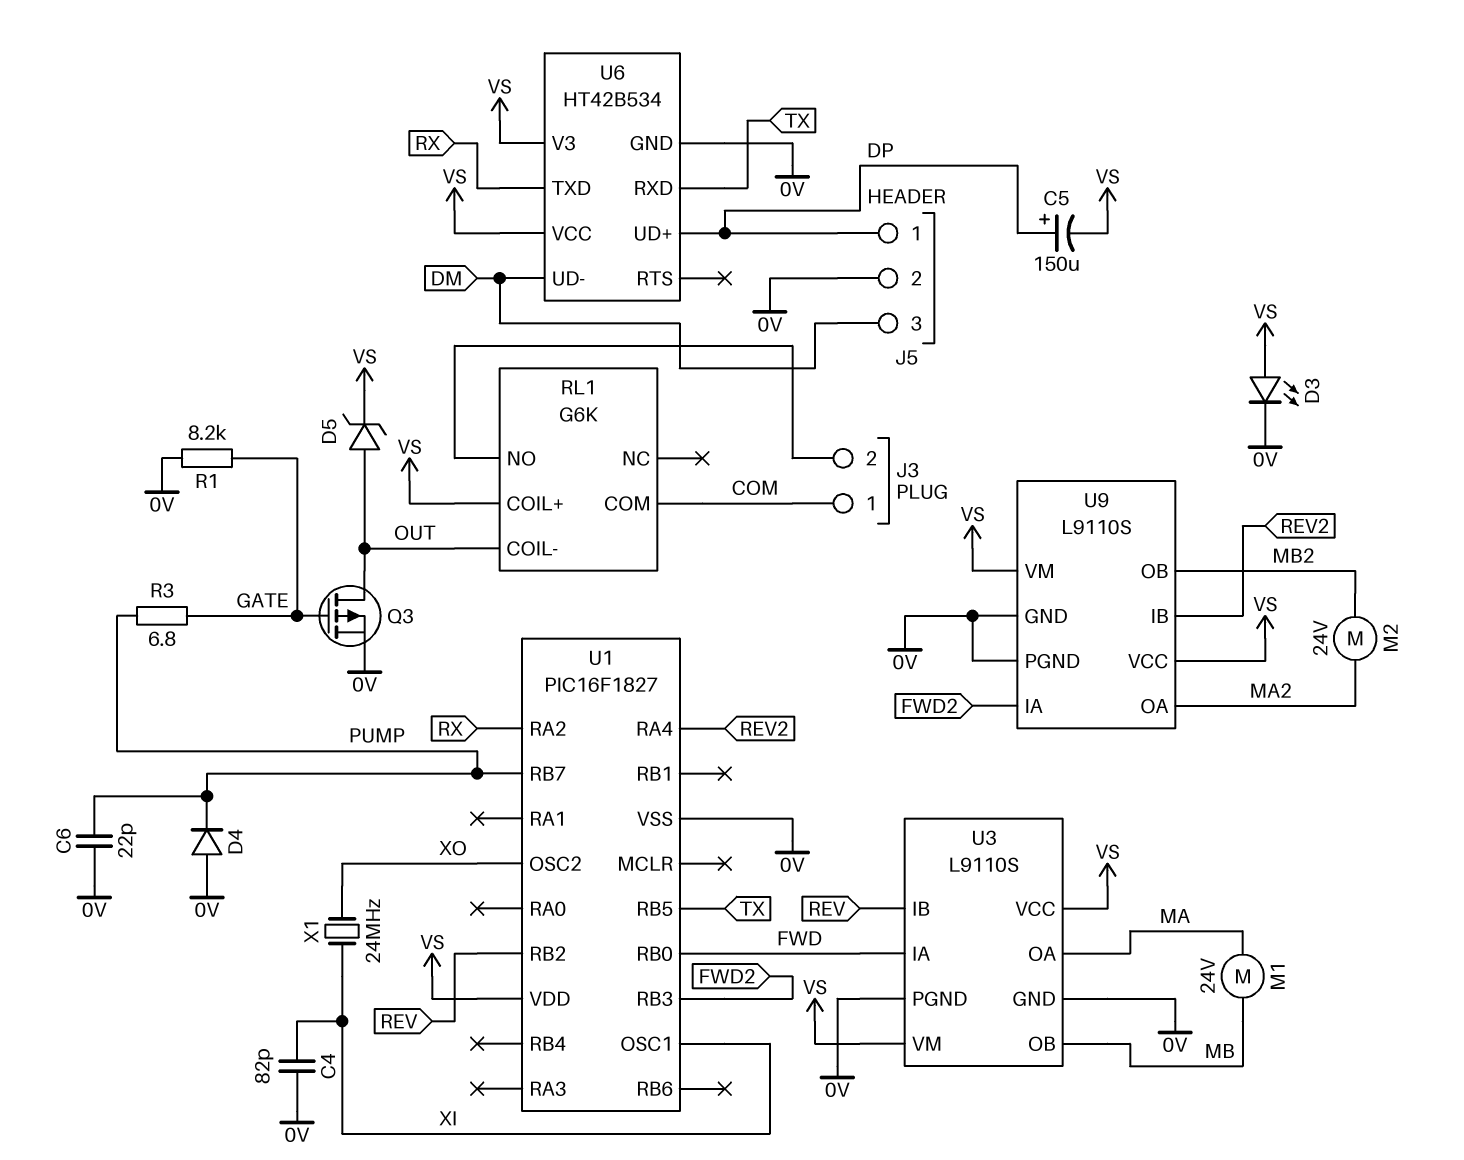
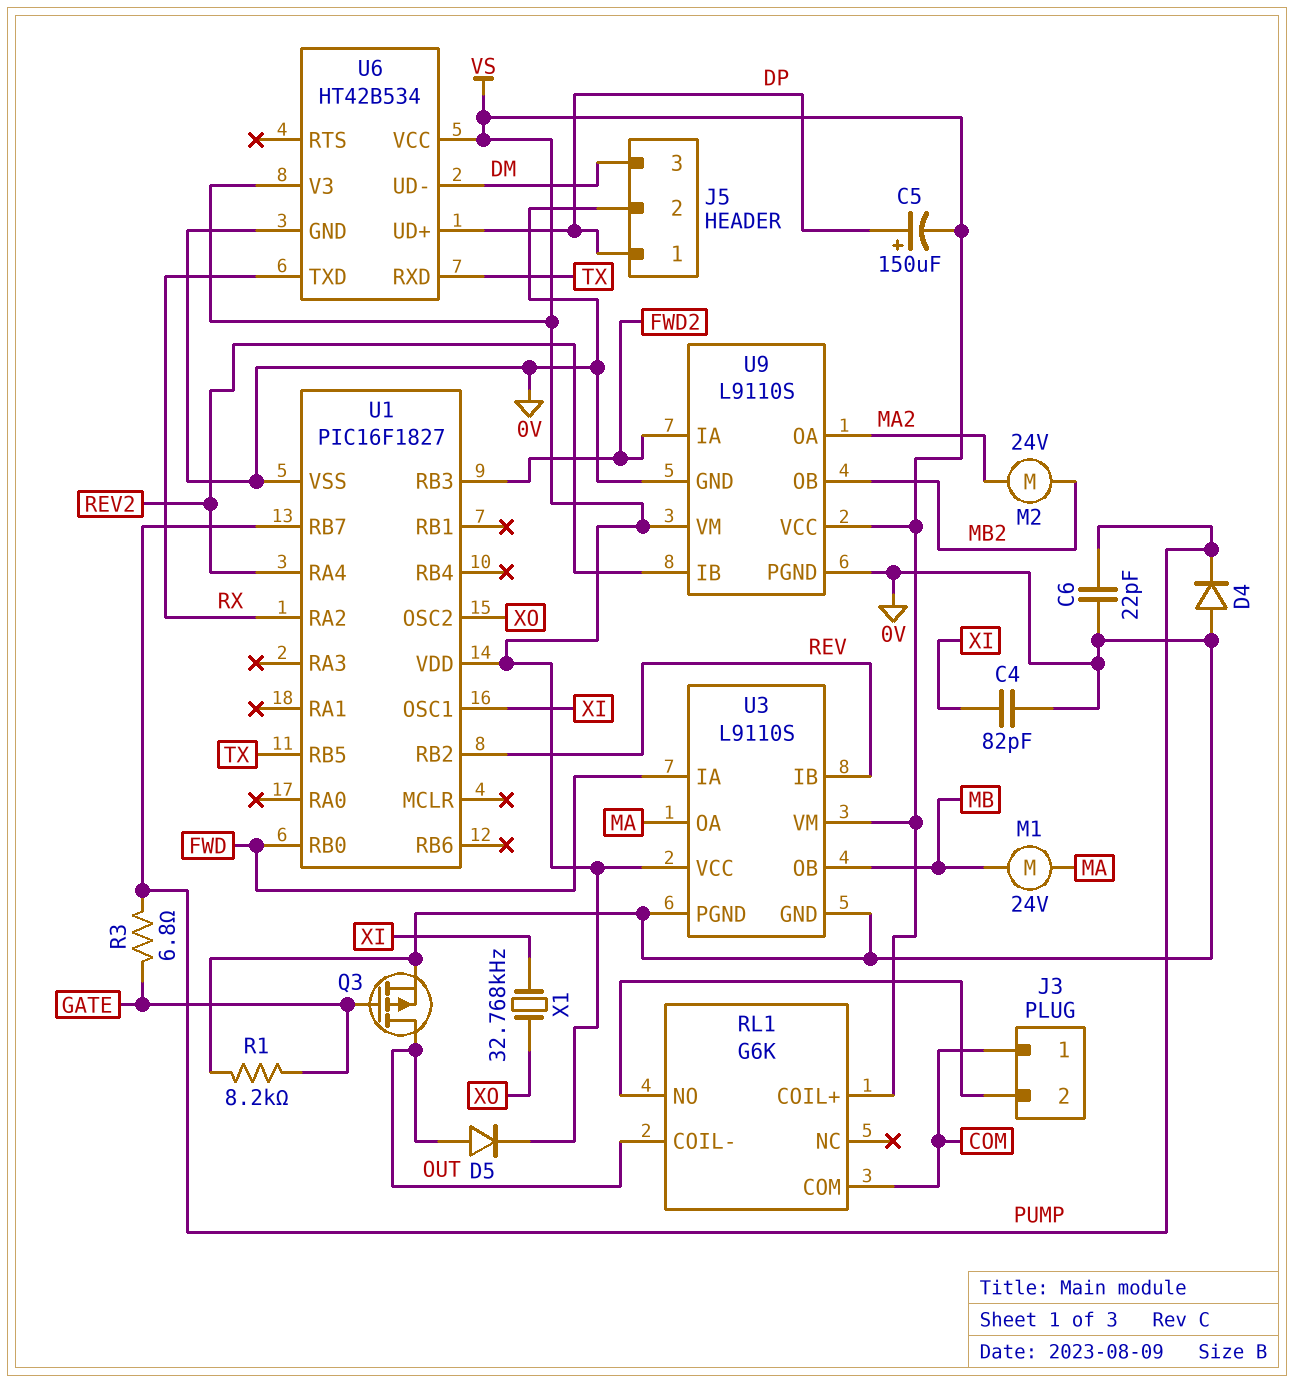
D3: LED (A VS, K 0V) -> none
D5: zener (A OUT, K VS) -> diode (A OUT, K VS)
X1: 24MHz (XI, XO) -> 32.768kHz (XI, XO)

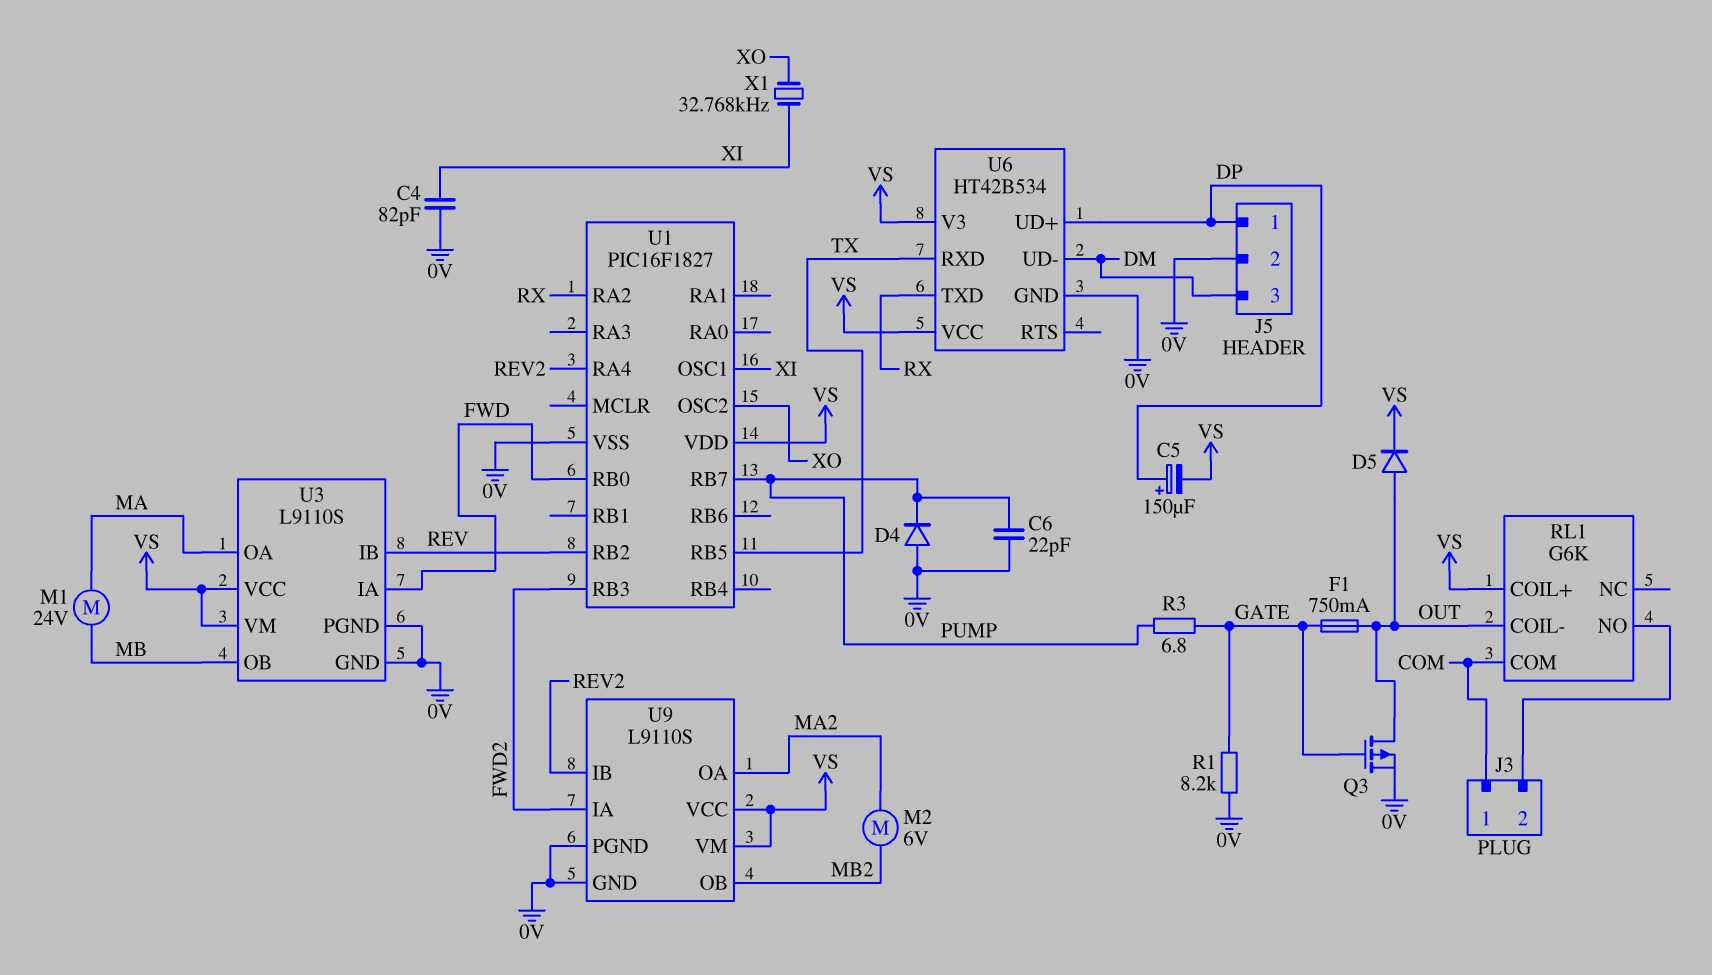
F1: none -> 750mA (GATE, OUT)
M2: motor 24V (MA2, MB2) -> motor 6V (MA2, MB2)

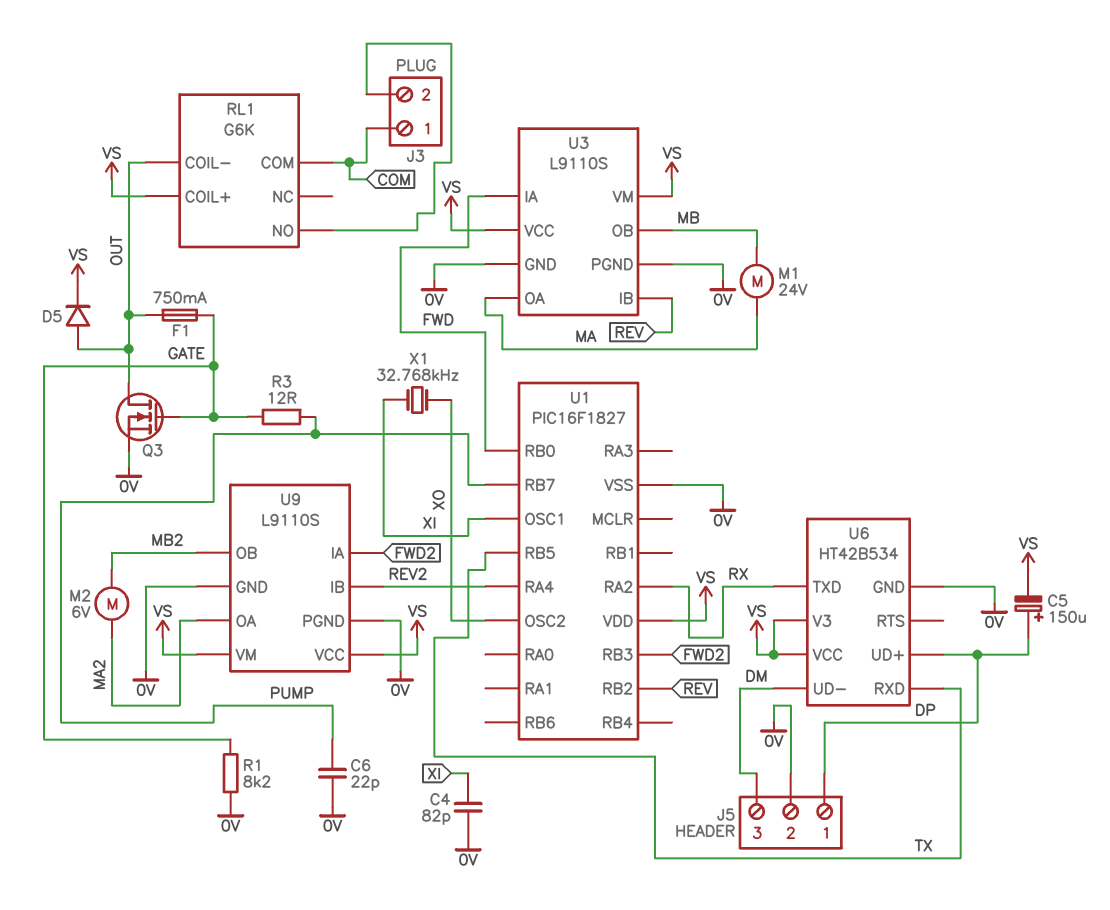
D4: diode (A 0V, K PUMP) -> none
Q3: PMOS (G GATE, D OUT, S 0V) -> NMOS (G GATE, D OUT, S 0V)
R3: 6.8 (GATE, PUMP) -> 12 (GATE, PUMP)

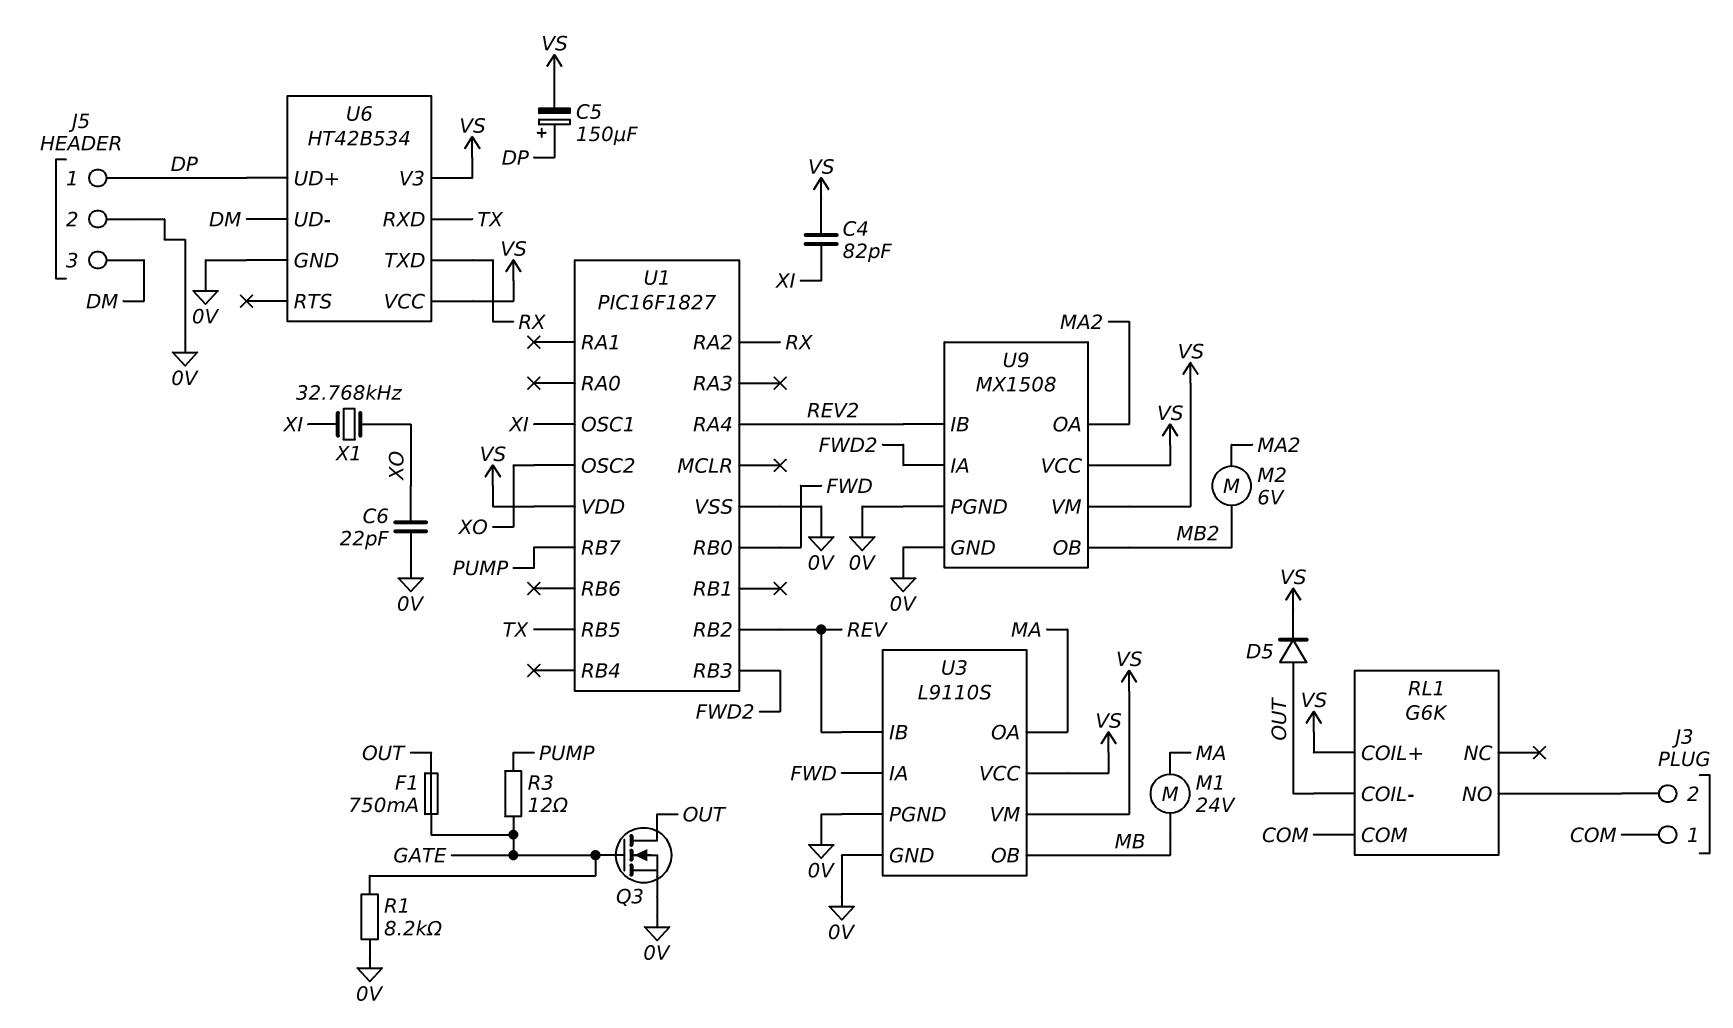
C4: 82pF (0V, XI) -> 82pF (VS, XI)
C6: 22pF (0V, PUMP) -> 22pF (0V, XO)
U9: L9110S -> MX1508

